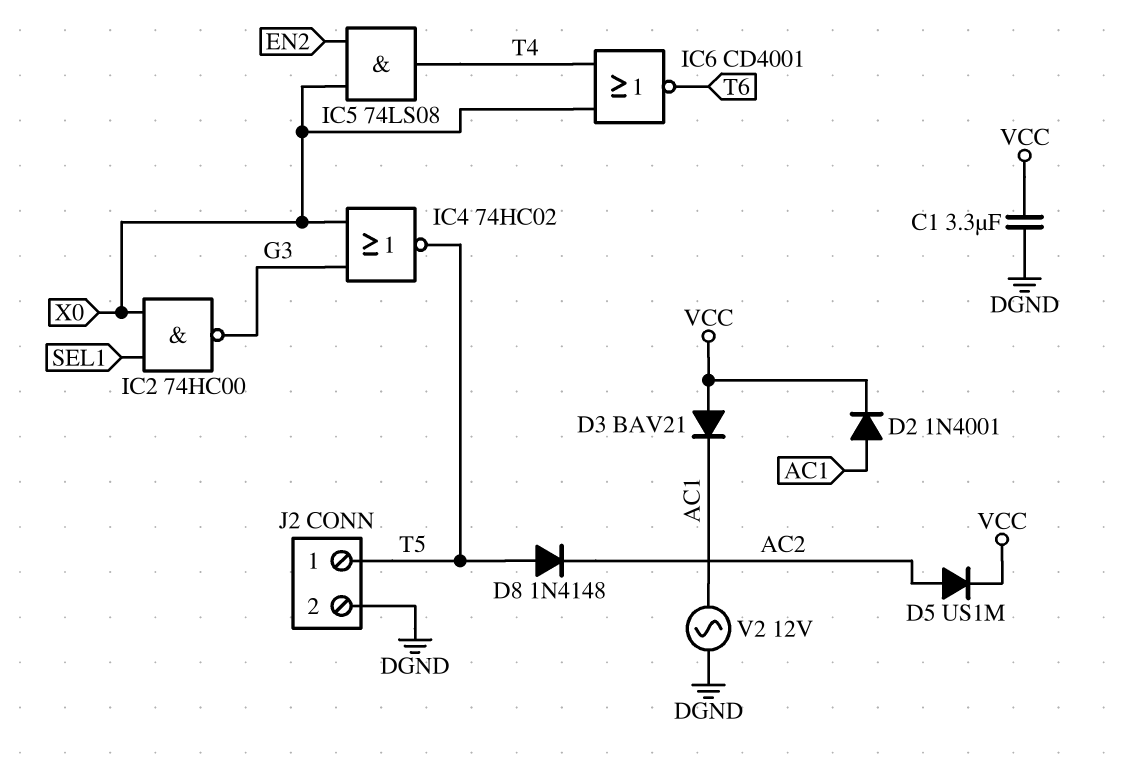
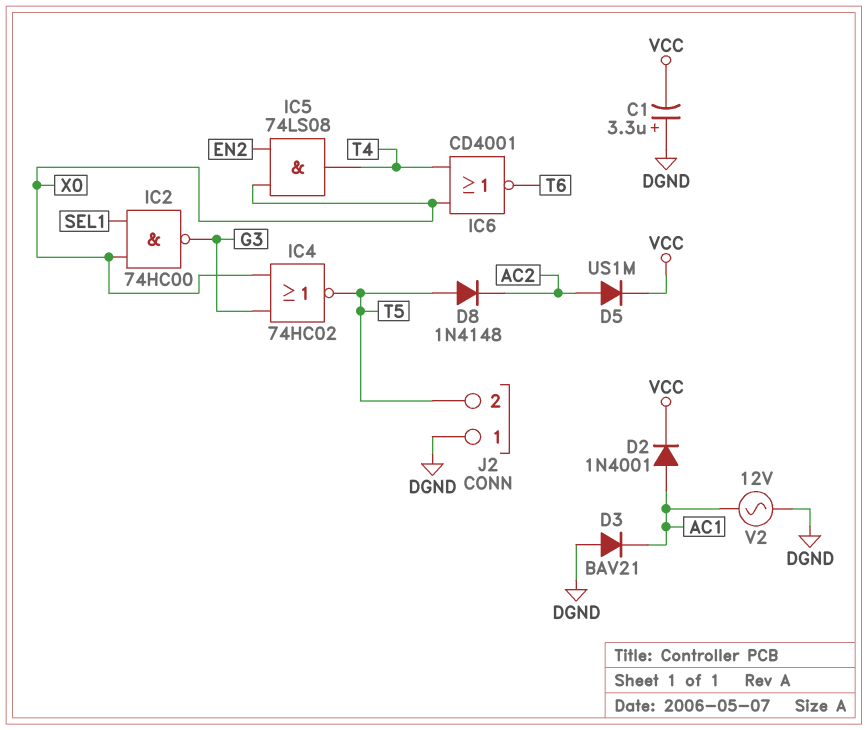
C1: 3.3uF (DGND, VCC) -> 3.3uF (plus DGND, minus VCC)
D3: diode BAV21 (A VCC, K AC1) -> diode BAV21 (A DGND, K AC1)
J2 pin 1: T5 -> DGND
J2 pin 2: DGND -> T5

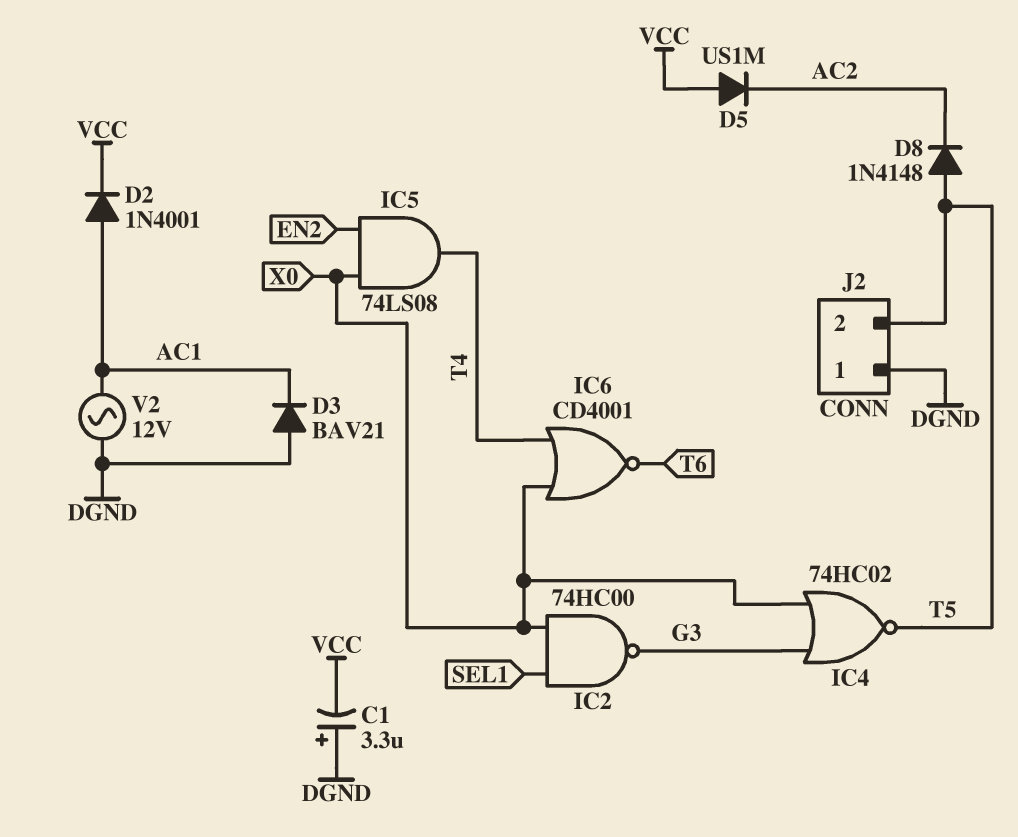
D5: diode US1M (A AC2, K VCC) -> diode US1M (A VCC, K AC2)

